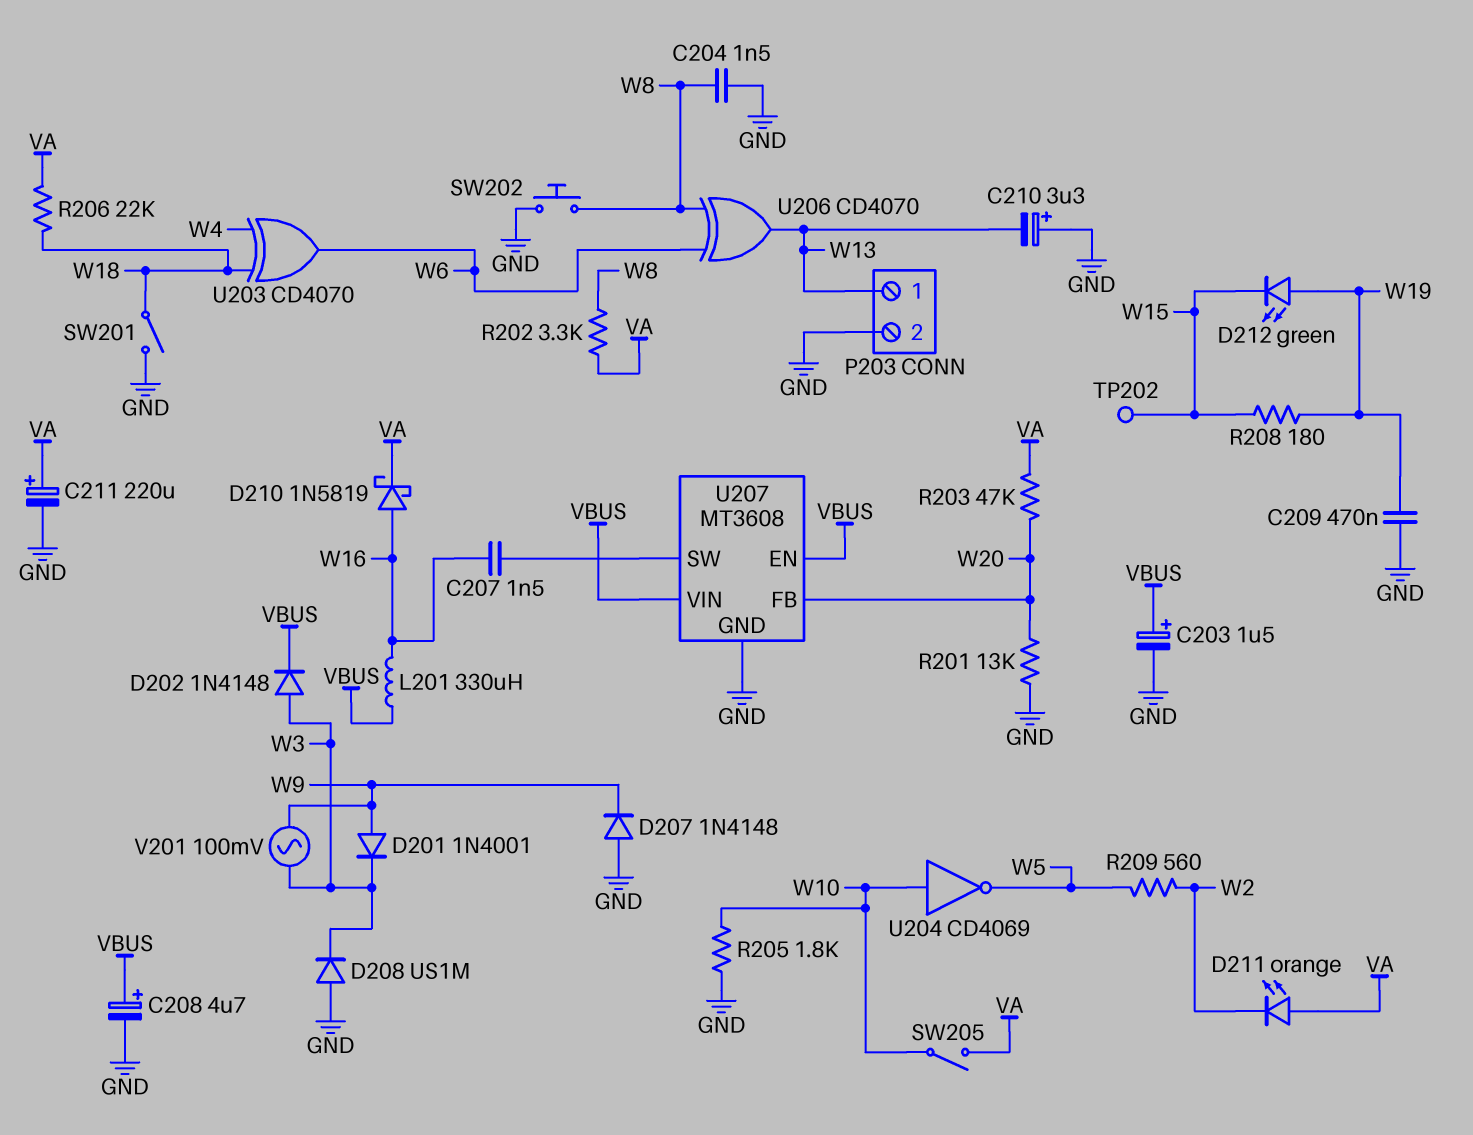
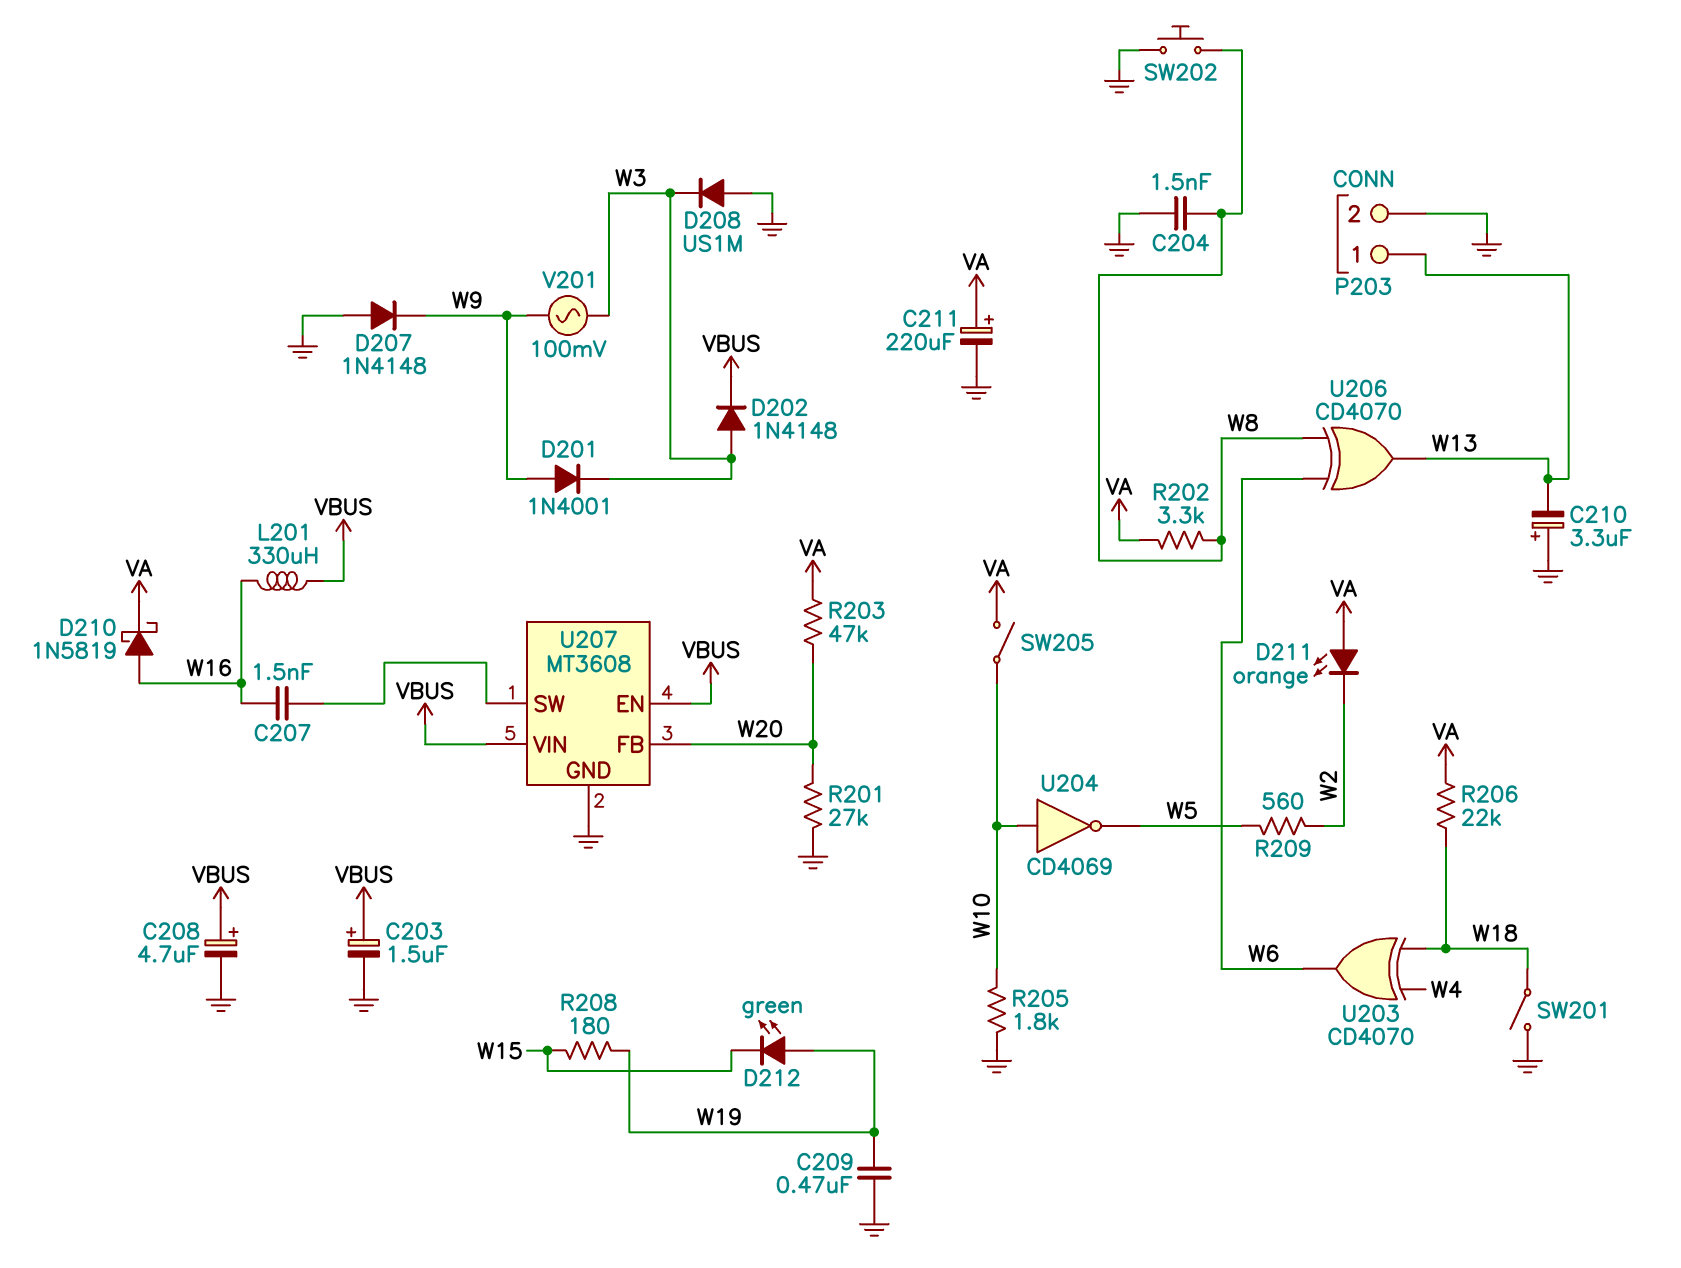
R201: 13k (GND, W20) -> 27k (GND, W20)
TP202: test point (W15) -> none

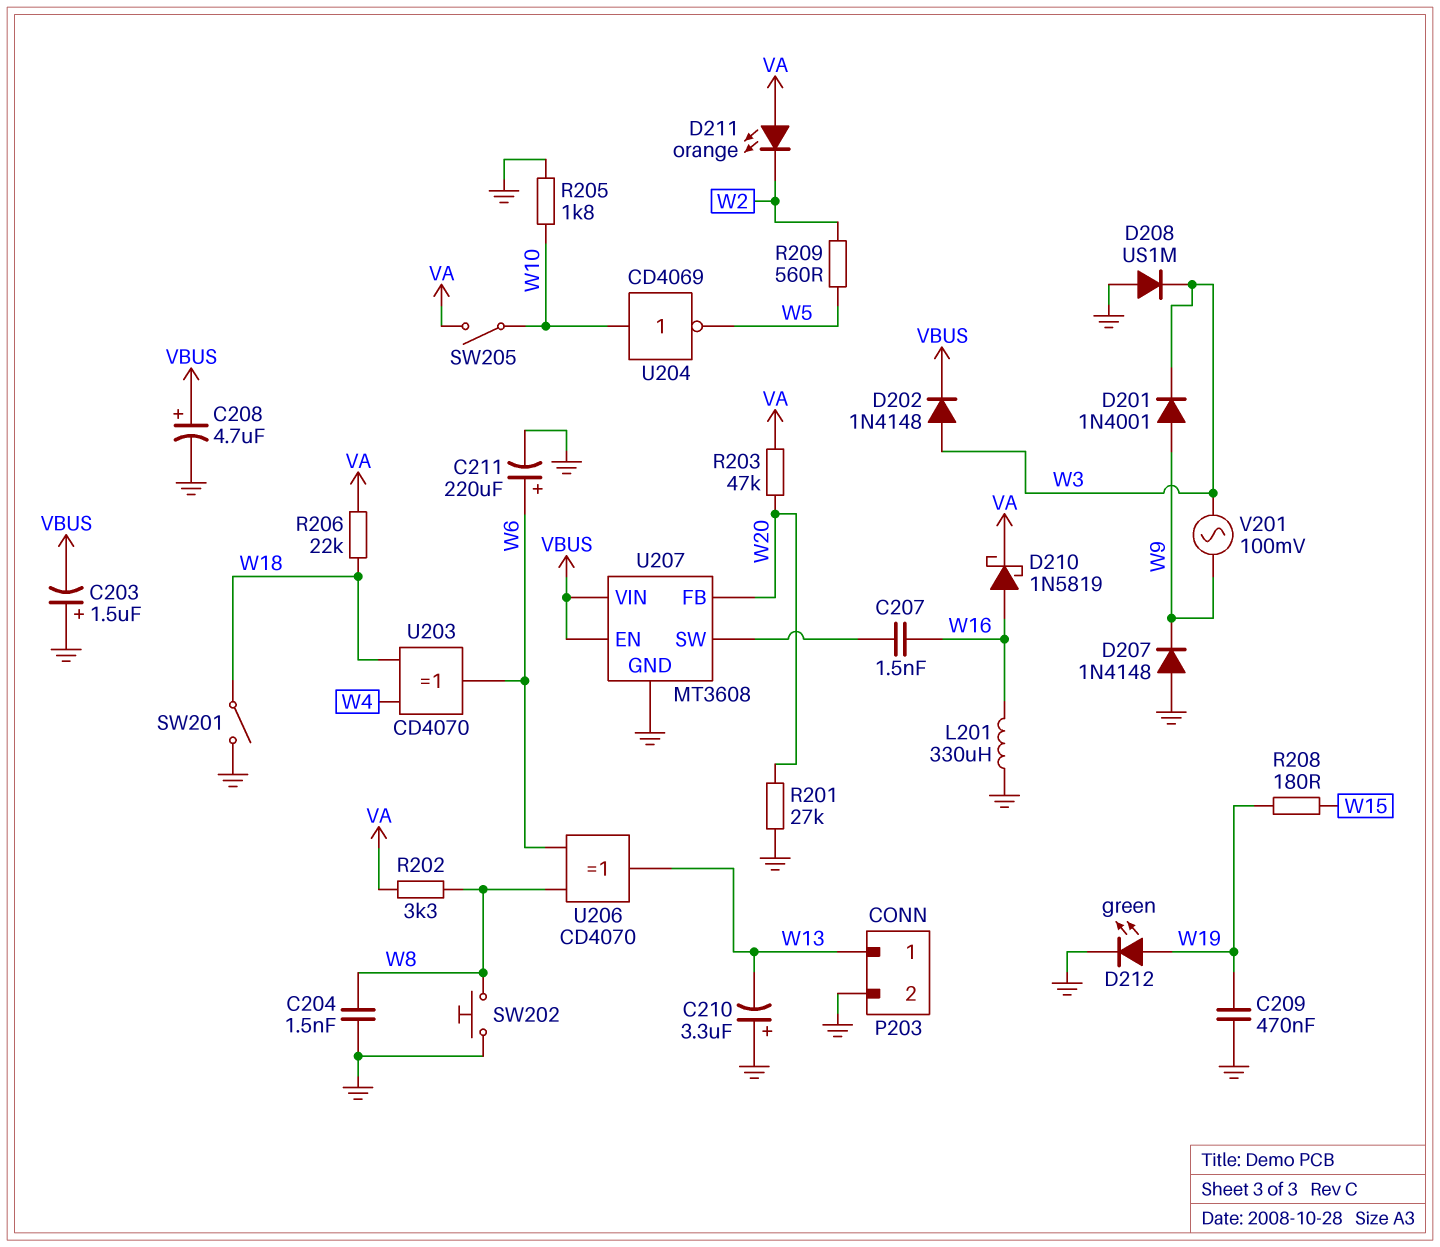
C203: 1.5uF (plus VBUS, minus GND) -> 1.5uF (plus GND, minus VBUS)
C211: 220uF (plus VA, minus GND) -> 220uF (plus W6, minus GND)
D212: LED green (A W19, K W15) -> LED green (A W19, K GND)
L201: 330uH (VBUS, W16) -> 330uH (GND, W16)

